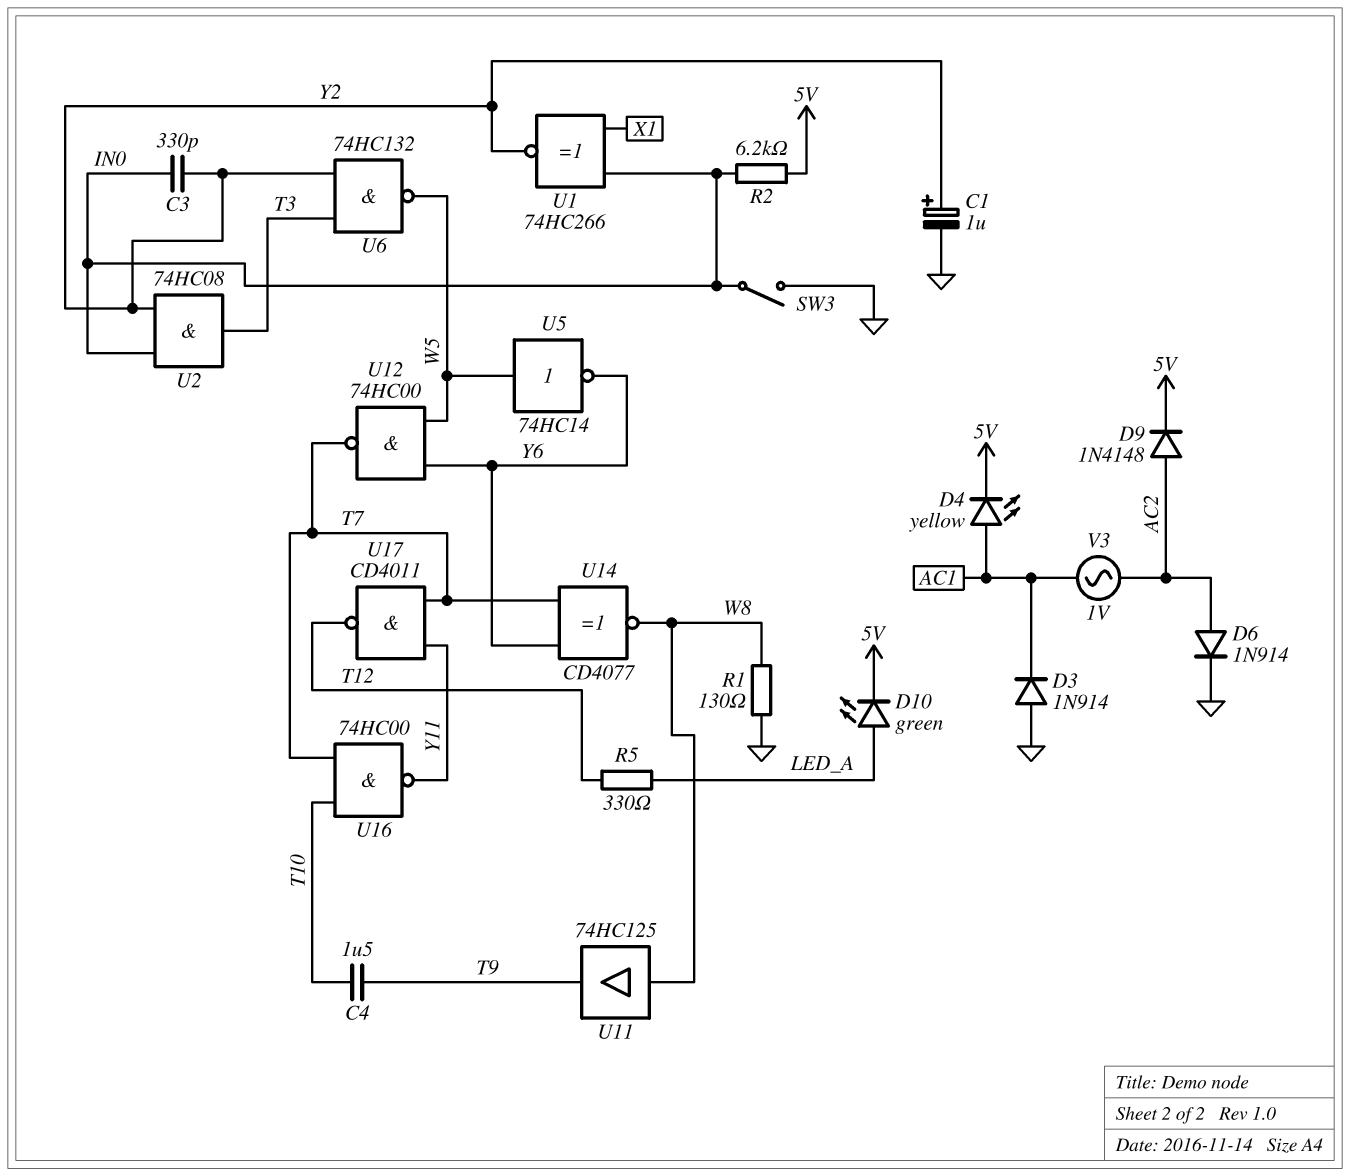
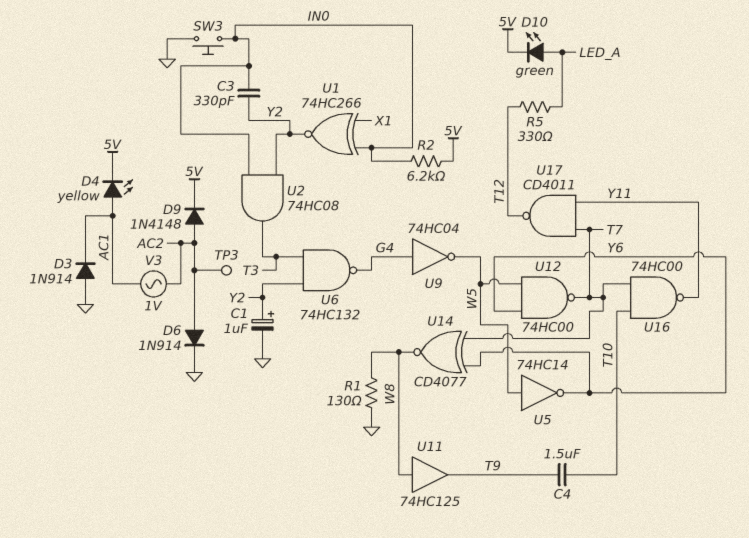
SW3: switch (GND, IN0) -> button (GND, IN0)
TP3: none -> test point (AC2)
U6: NAND 74HC132 (in T3, in Y2, out W5) -> NAND 74HC132 (in T3, in Y2, out G4)
U9: none -> NOT 74HC04 (in G4, out W5)

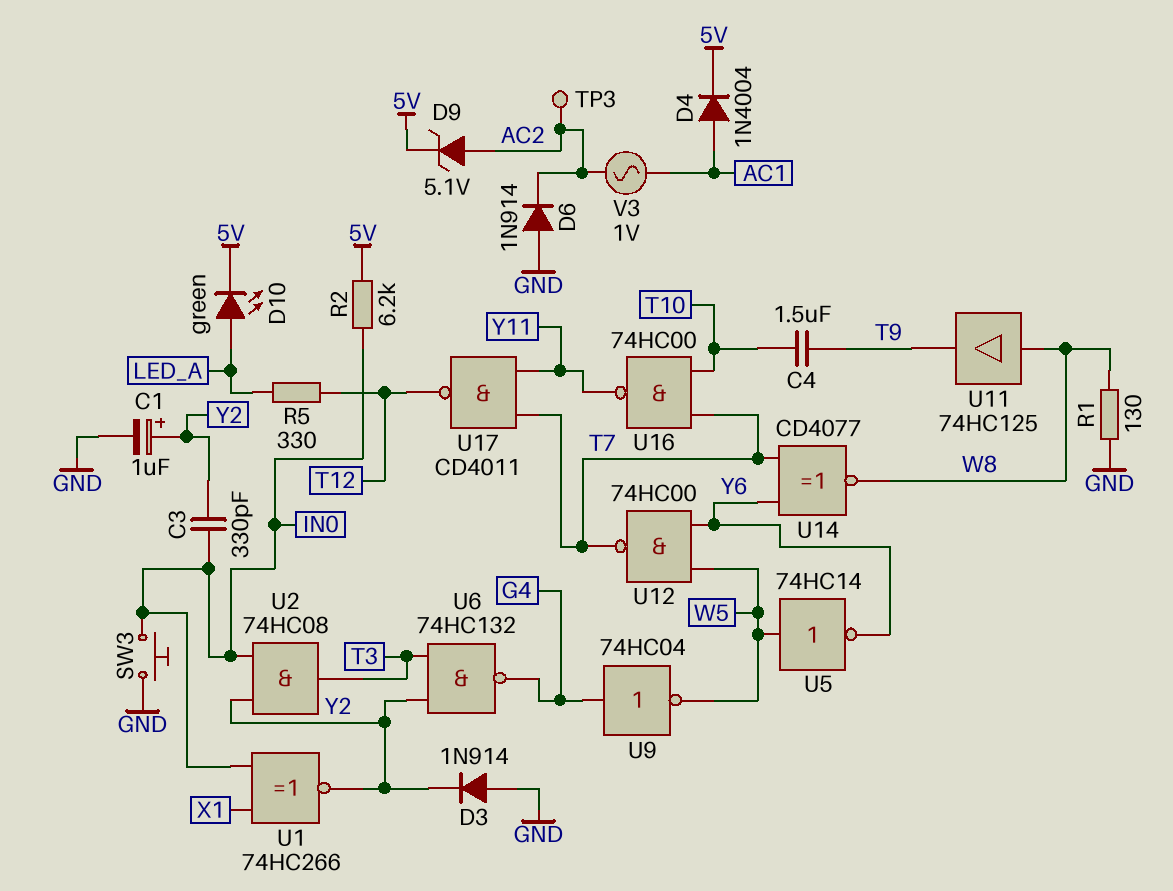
D3: diode 1N914 (A GND, K AC1) -> diode 1N914 (A GND, K Y2)
D4: LED yellow (A AC1, K 5V) -> diode 1N4004 (A AC1, K 5V)
D6: diode 1N914 (A AC2, K GND) -> diode 1N914 (A GND, K AC2)
D9: diode 1N4148 (A AC2, K 5V) -> zener 5.1V (A AC2, K 5V)

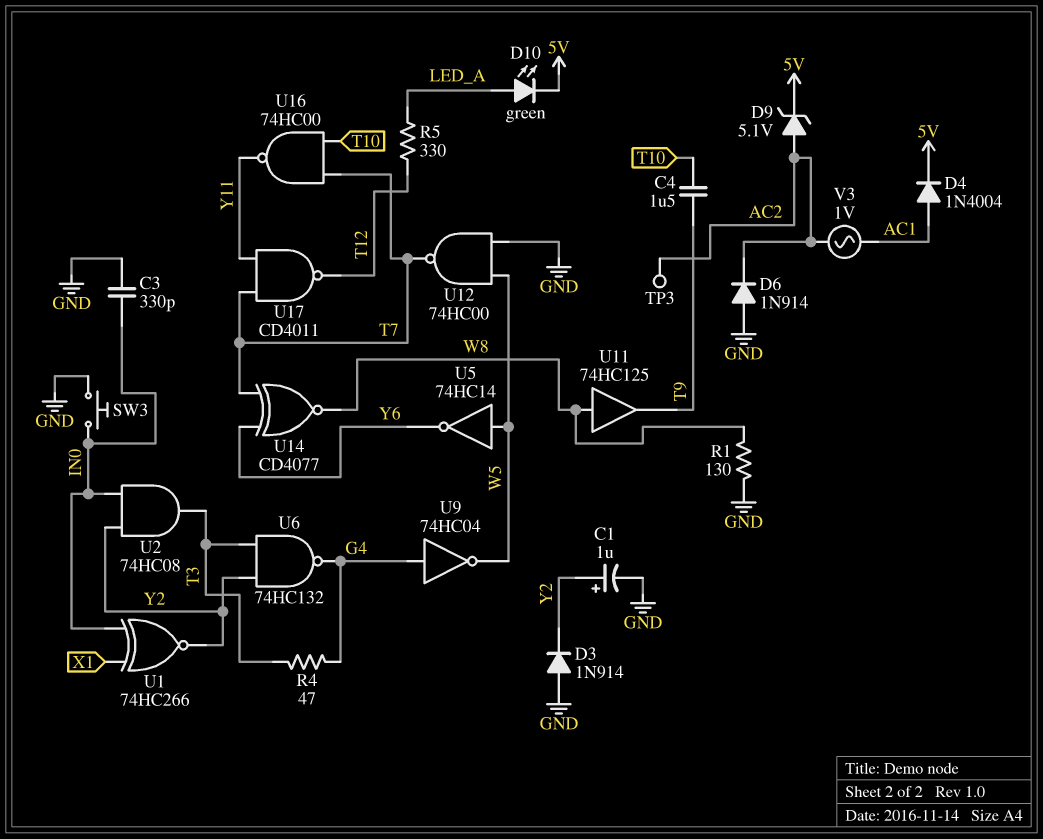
C3: 330pF (IN0, Y2) -> 330pF (GND, IN0)
R2: 6.2k (5V, IN0) -> none
R4: none -> 47 (G4, T3)
U12: NAND 74HC00 (in W5, in Y6, out T7) -> NAND 74HC00 (in GND, in W5, out T7)

